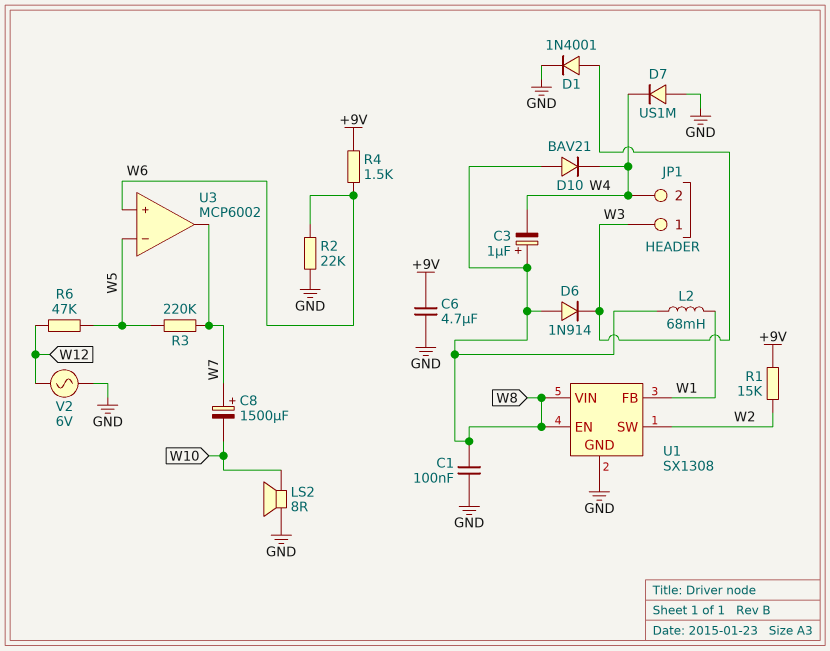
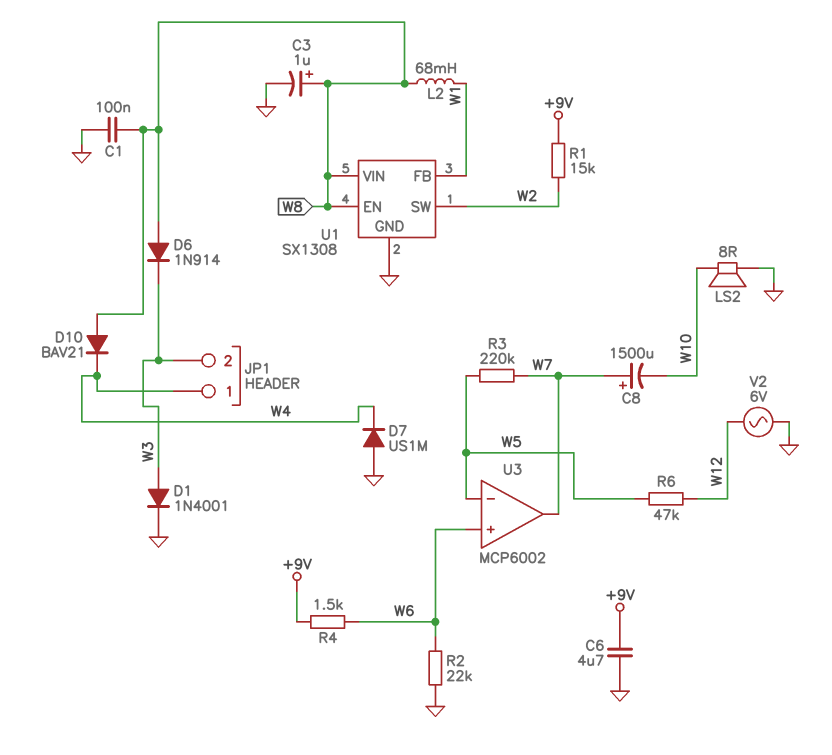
C3: 1uF (plus W8, minus W4) -> 1uF (plus W8, minus GND)
JP1 pin 1: W3 -> W4
JP1 pin 2: W4 -> W3

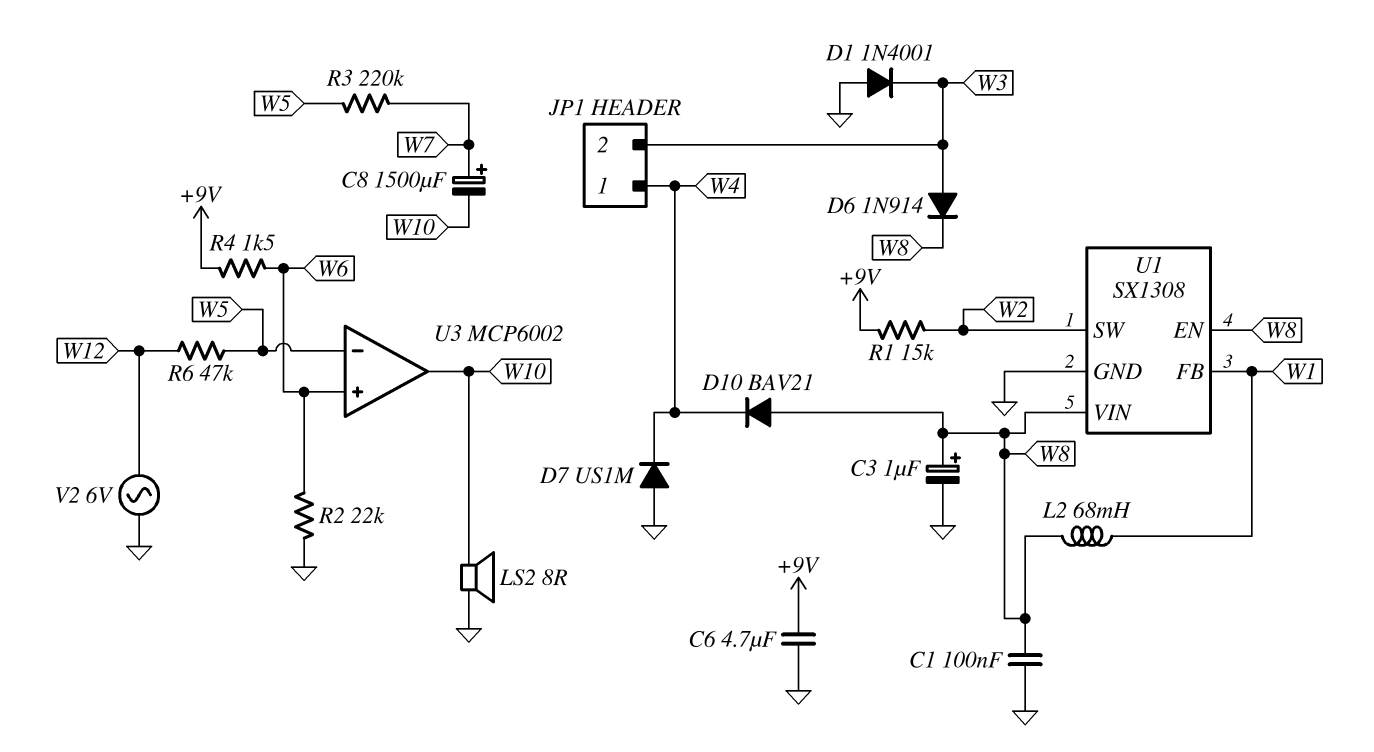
D1: diode 1N4001 (A W3, K GND) -> diode 1N4001 (A GND, K W3)
D6: diode 1N914 (A W8, K W3) -> diode 1N914 (A W3, K W8)
U3 pin out: W7 -> W10

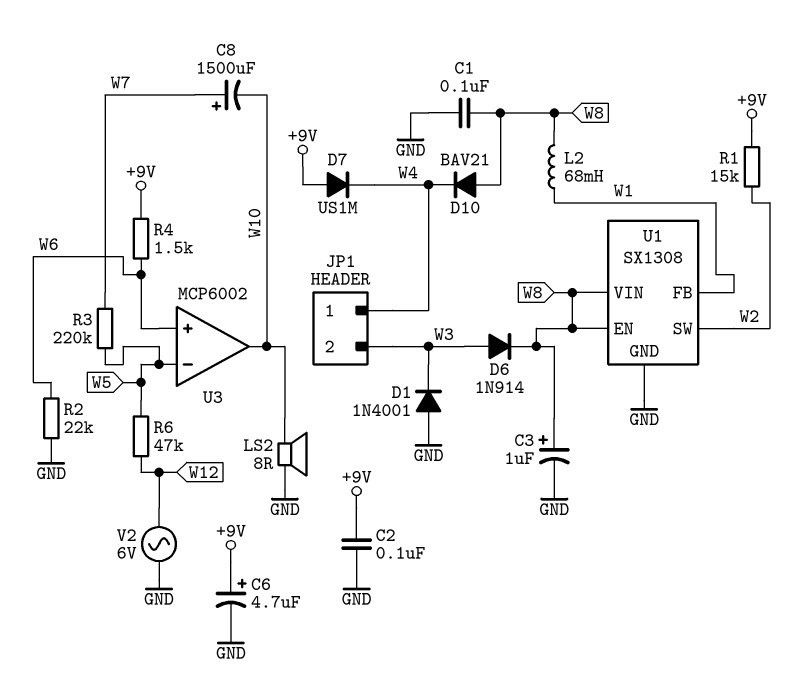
C2: none -> 100nF (+9V, GND)
C6: 4.7uF (+9V, GND) -> 4.7uF (plus +9V, minus GND)
D7: diode US1M (A GND, K W4) -> diode US1M (A +9V, K W4)

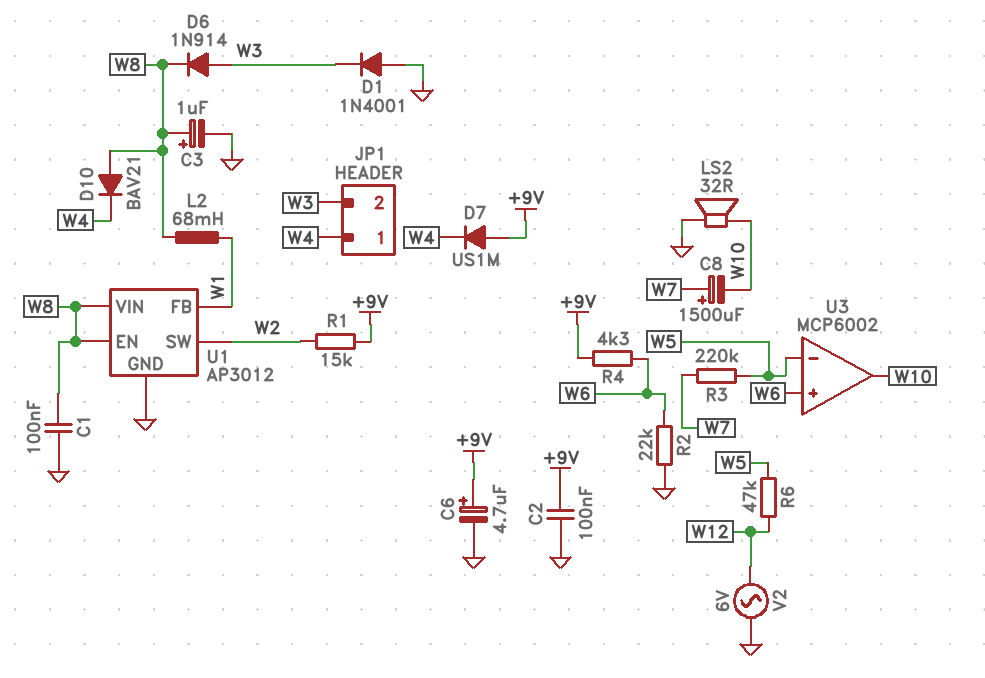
LS2: speaker 8R (GND, W10) -> speaker 32R (GND, W10)
R4: 1.5k (+9V, W6) -> 4.3k (+9V, W6)
U1: SX1308 -> AP3012

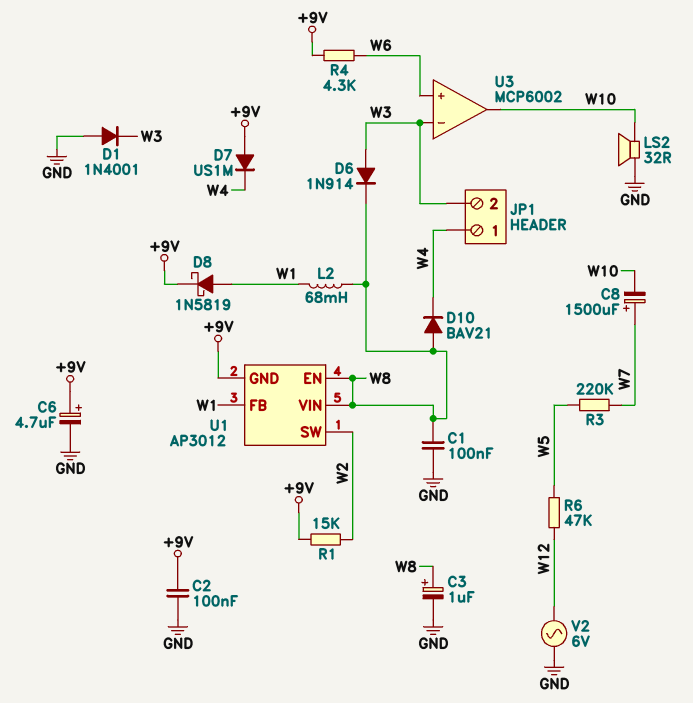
D8: none -> schottky 1N5819 (A W1, K +9V)
R2: 22k (GND, W6) -> none
U1 pin GND: GND -> +9V
U3 pin in-: W5 -> W3

